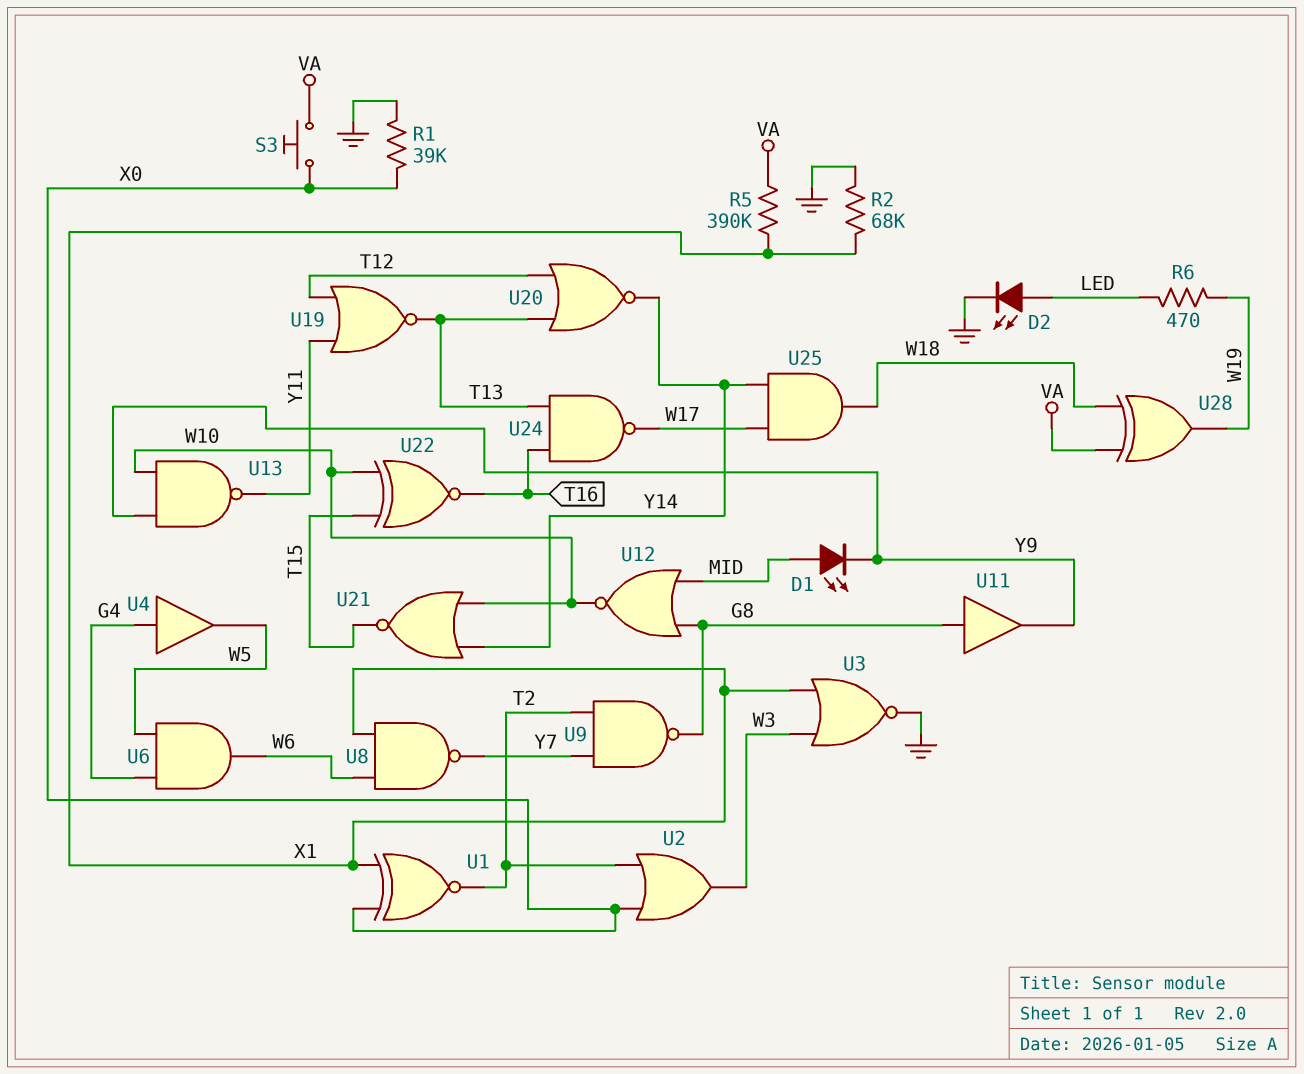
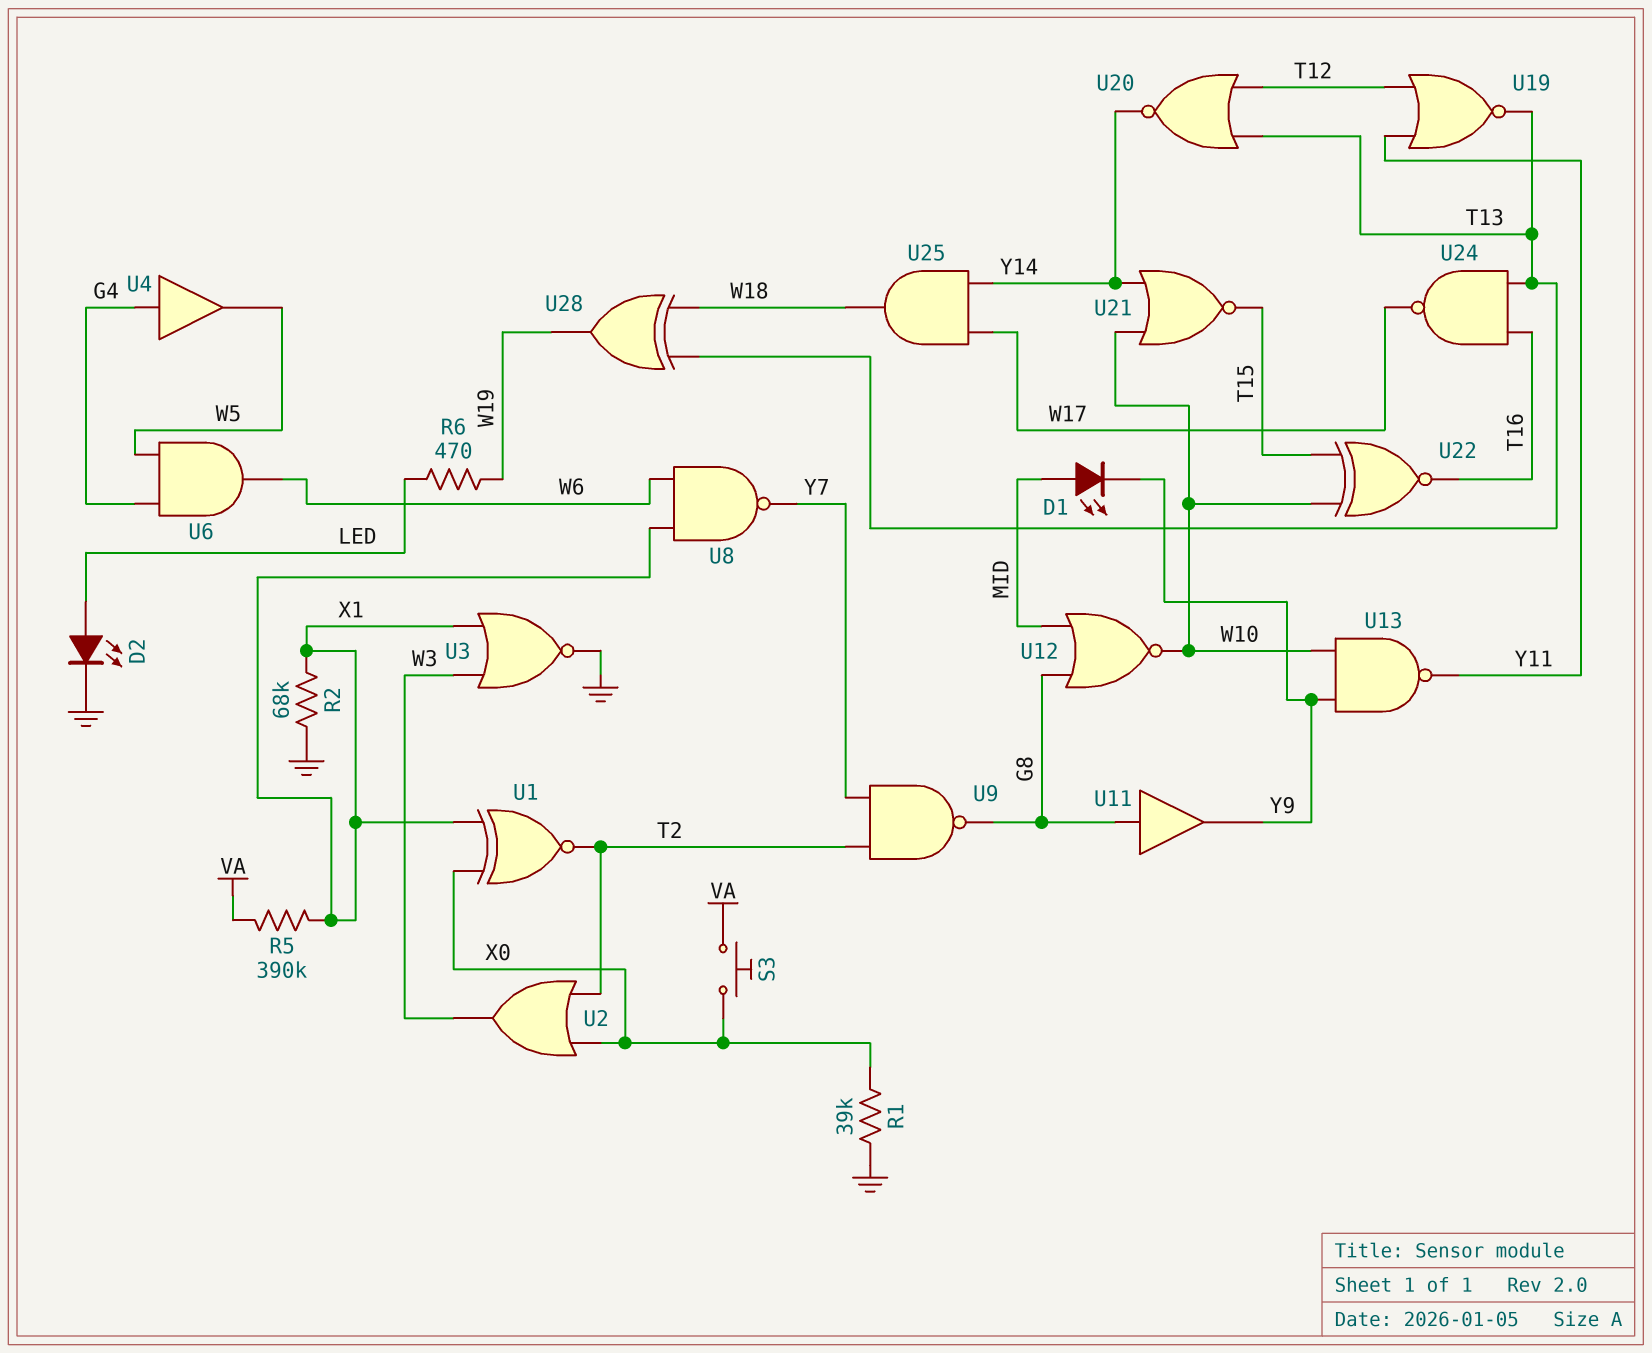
U28: XOR (in VA, in W18, out W19) -> XOR (in T13, in W18, out W19)

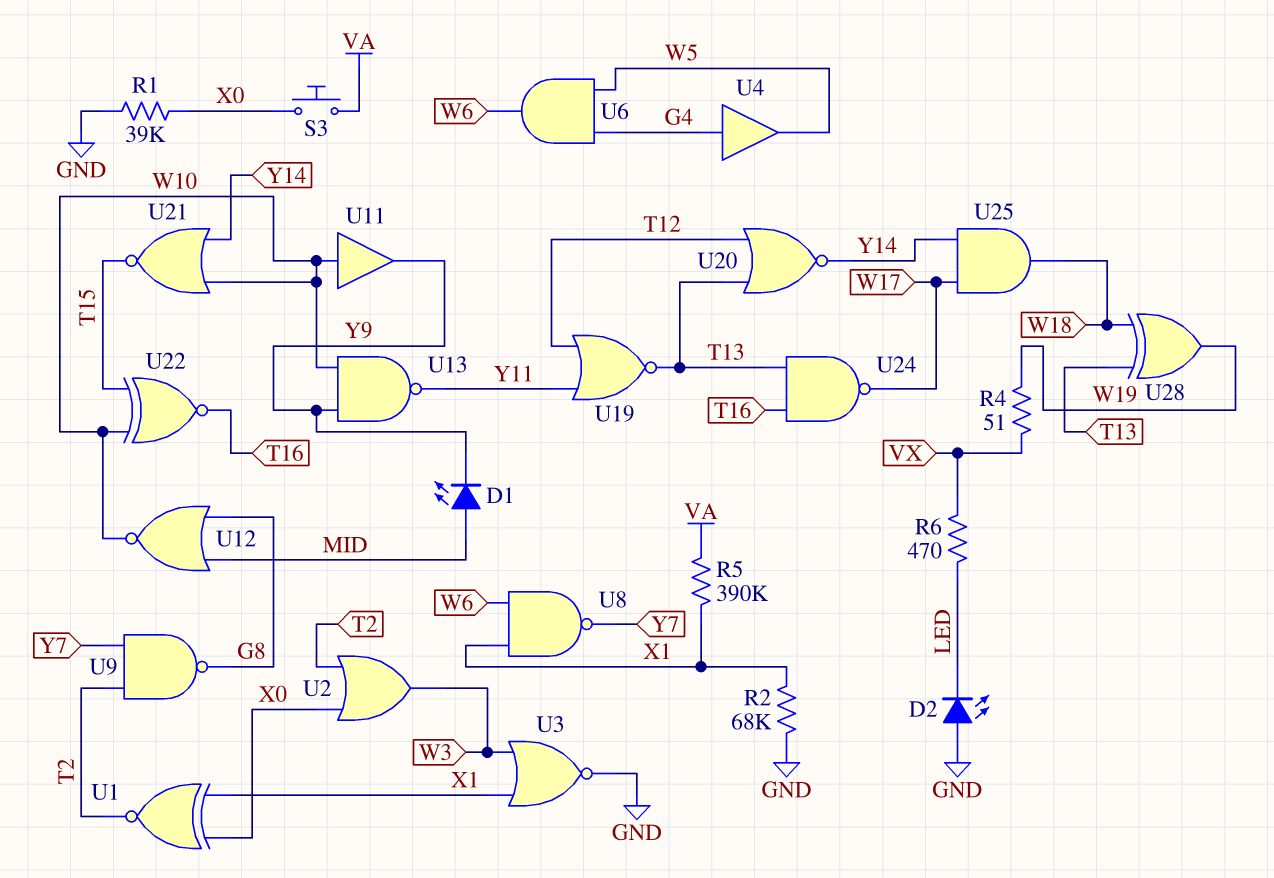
D2: LED (A LED, K GND) -> LED (A GND, K LED)
R4: none -> 51 (VX, W19)
R6: 470 (LED, W19) -> 470 (LED, VX)
U11: buffer (in G8, out Y9) -> buffer (in W10, out Y9)

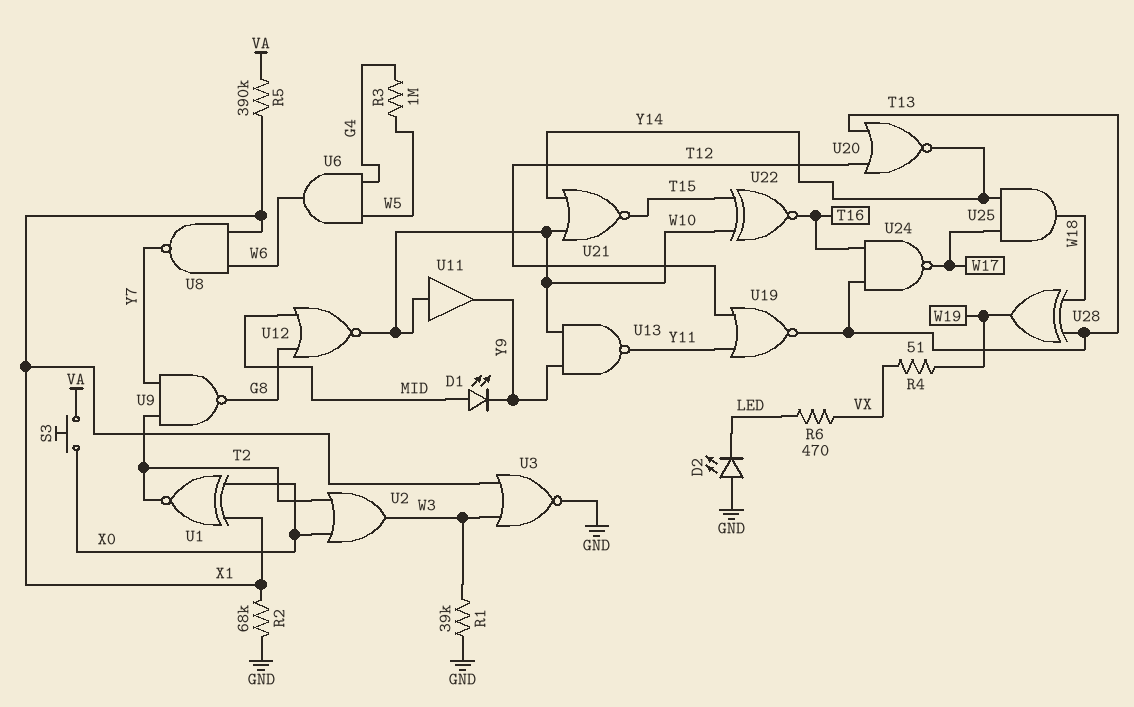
R1: 39k (GND, X0) -> 39k (GND, W3)
R3: none -> 1M (G4, W5)
U4: buffer (in G4, out W5) -> none

